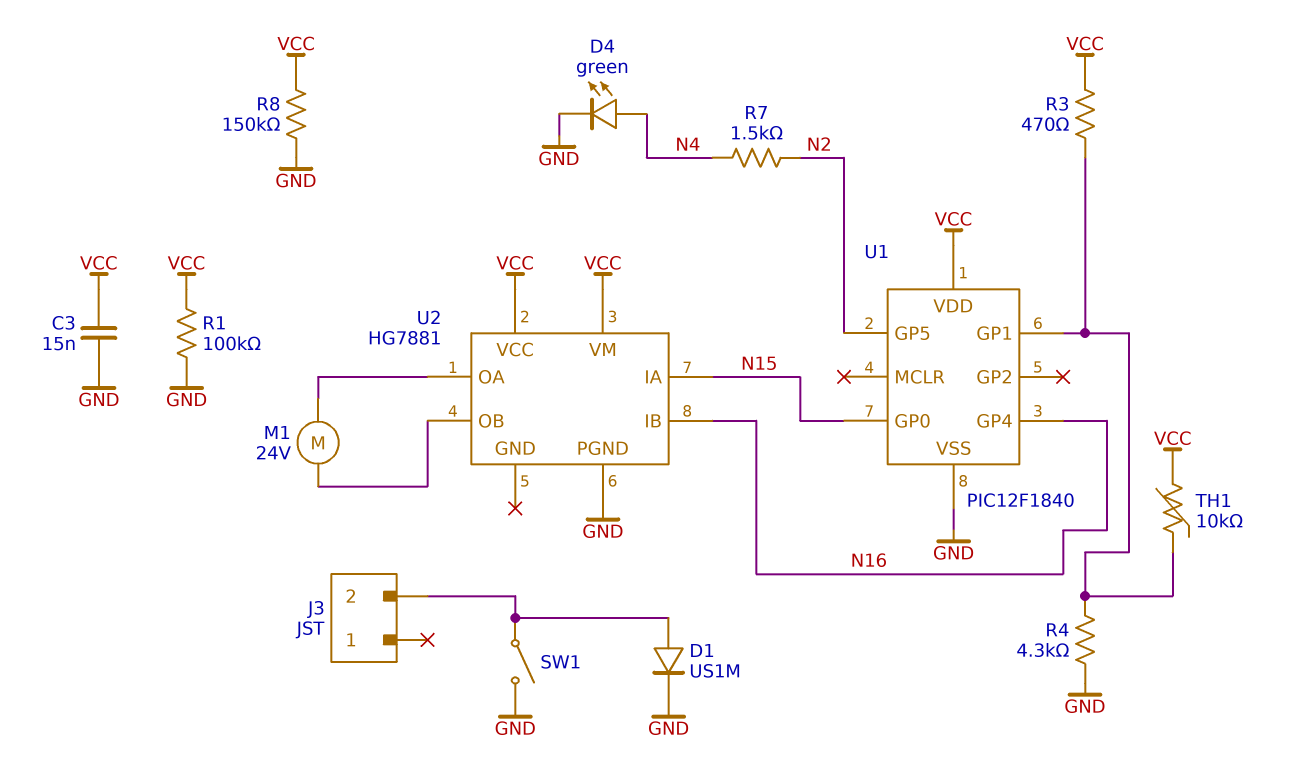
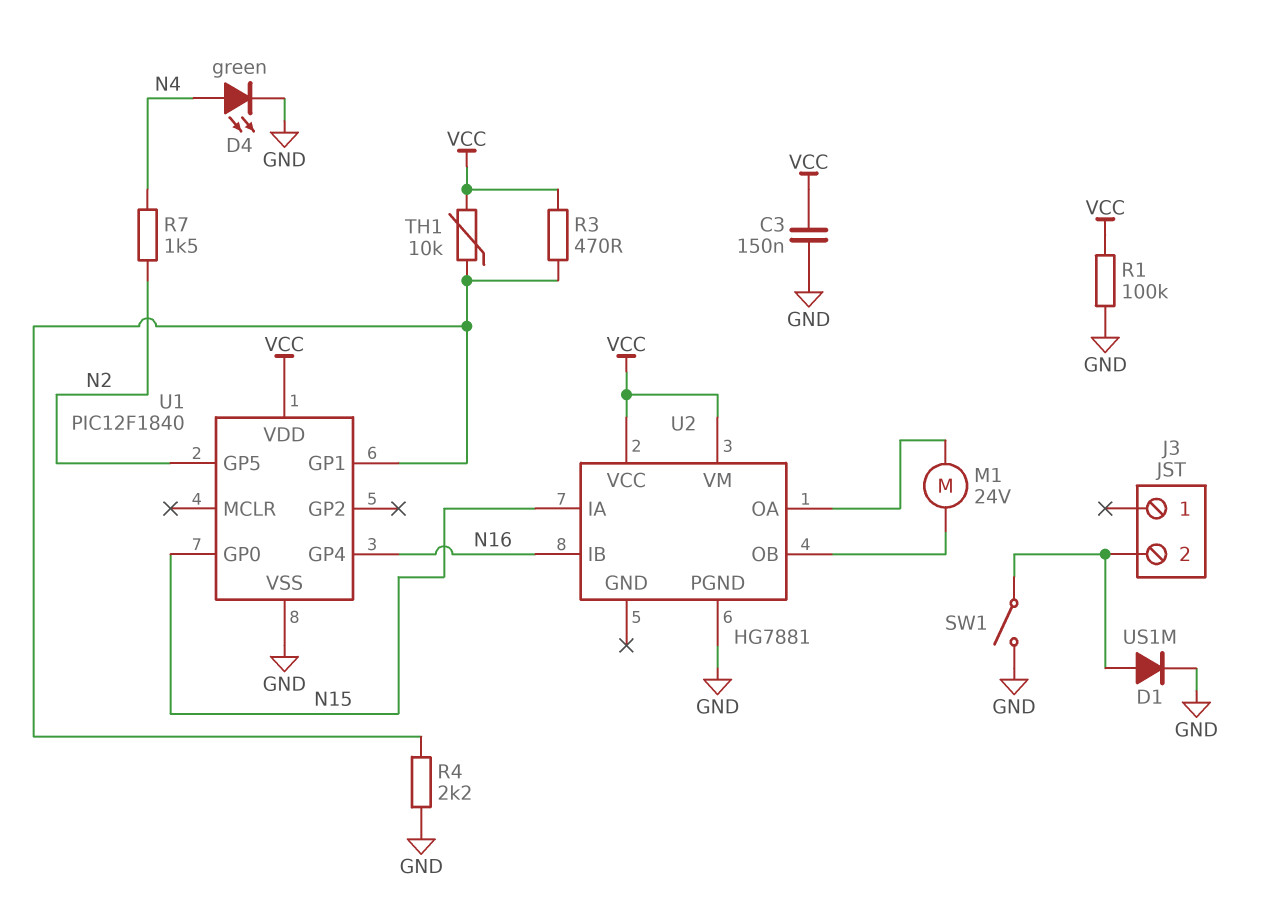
C3: 15nF (GND, VCC) -> 150nF (GND, VCC)
R4: 4.3k (GND, U1/GP1) -> 2.2k (GND, U1/GP1)
R8: 150k (GND, VCC) -> none

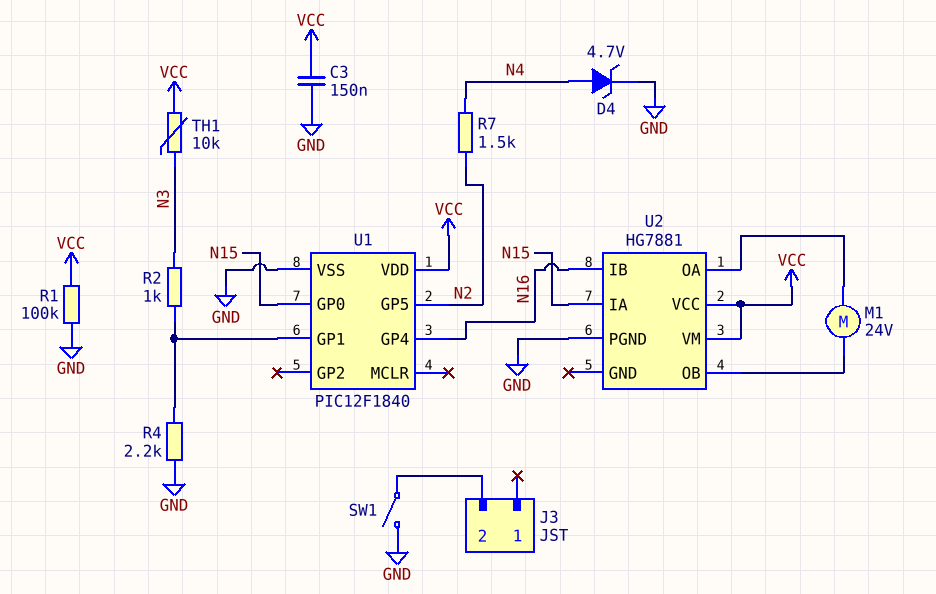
D1: diode US1M (A J3/2, K GND) -> none
D4: LED green (A N4, K GND) -> zener 4.7V (A N4, K GND)
R2: none -> 1k (N3, U1/GP1)
R3: 470 (U1/GP1, VCC) -> none
TH1: 10k (U1/GP1, VCC) -> 10k (N3, VCC)

